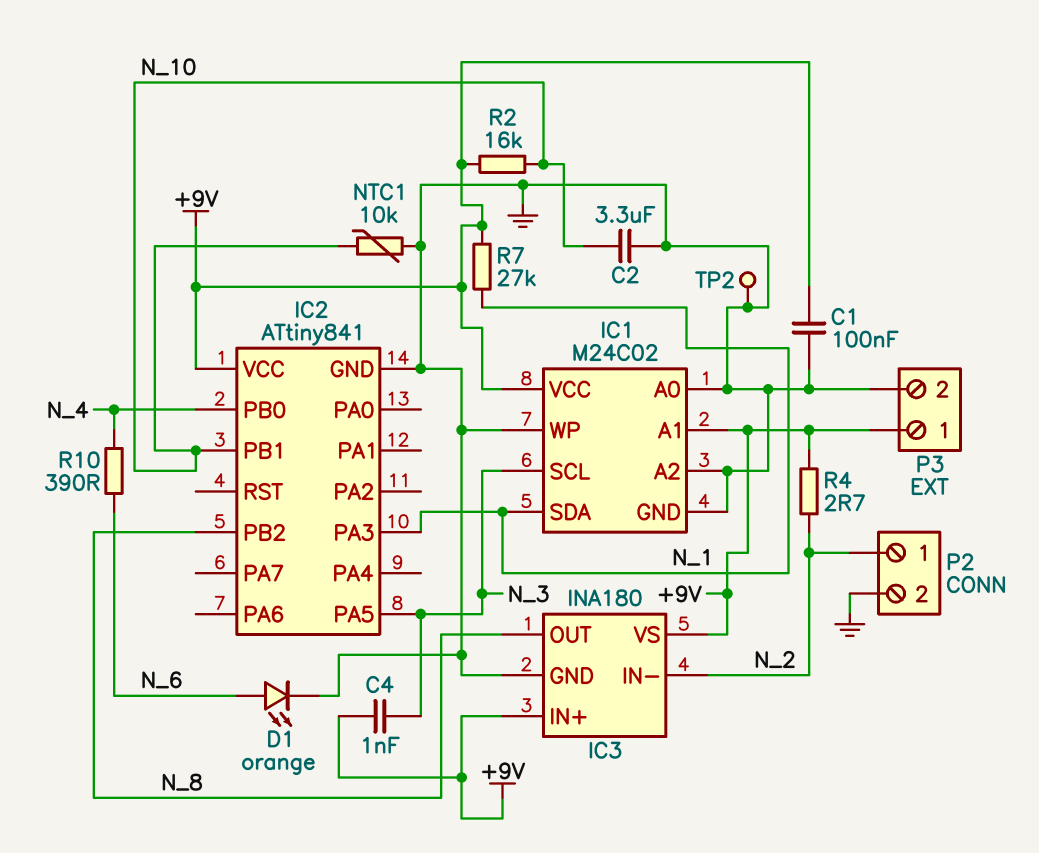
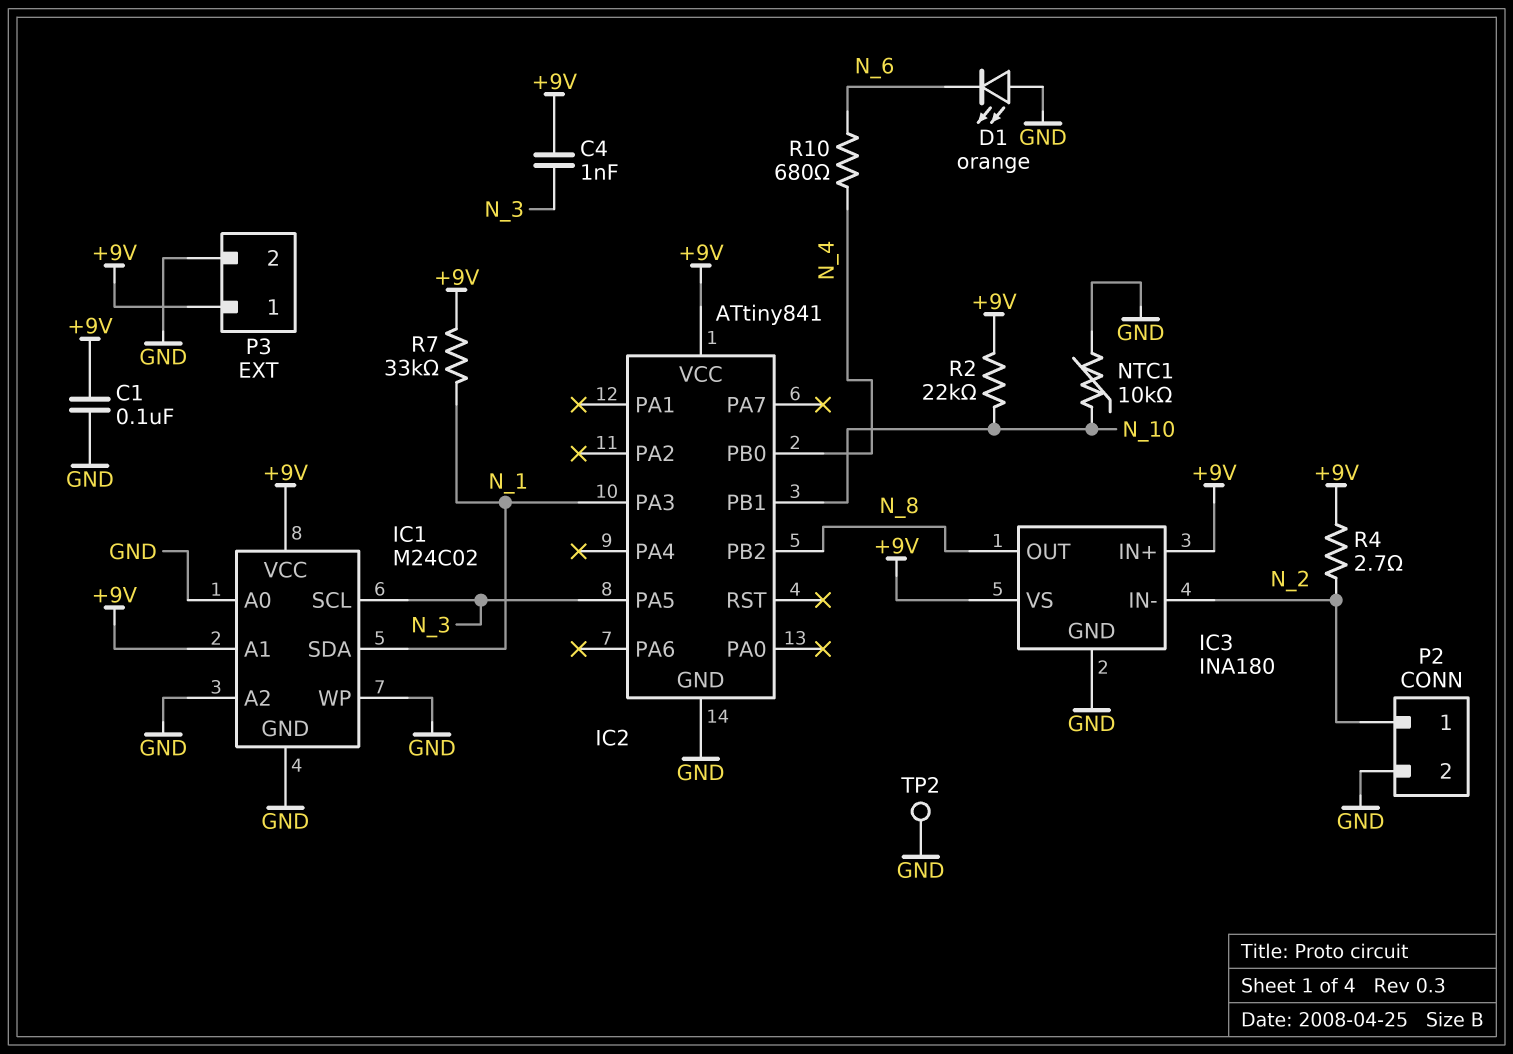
C2: 3.3uF (GND, N_10) -> none
D1: LED orange (A N_6, K GND) -> LED orange (A GND, K N_6)
R2: 16k (+9V, N_10) -> 22k (+9V, N_10)
R7: 27k (+9V, N_1) -> 33k (+9V, N_1)
R10: 390 (N_4, N_6) -> 680 (N_4, N_6)

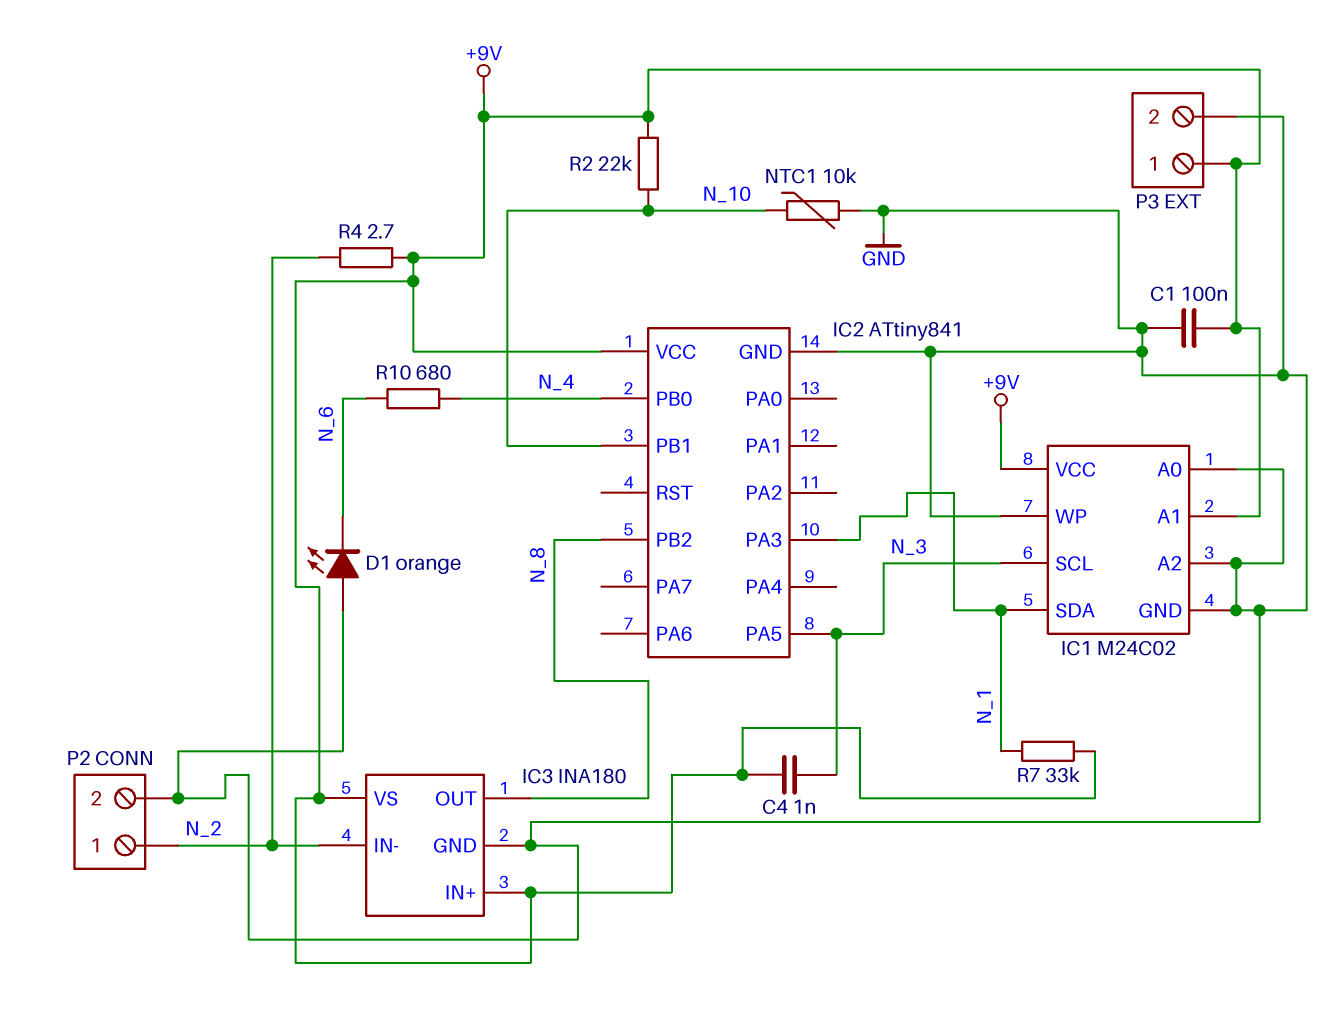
TP2: test point (GND) -> none

